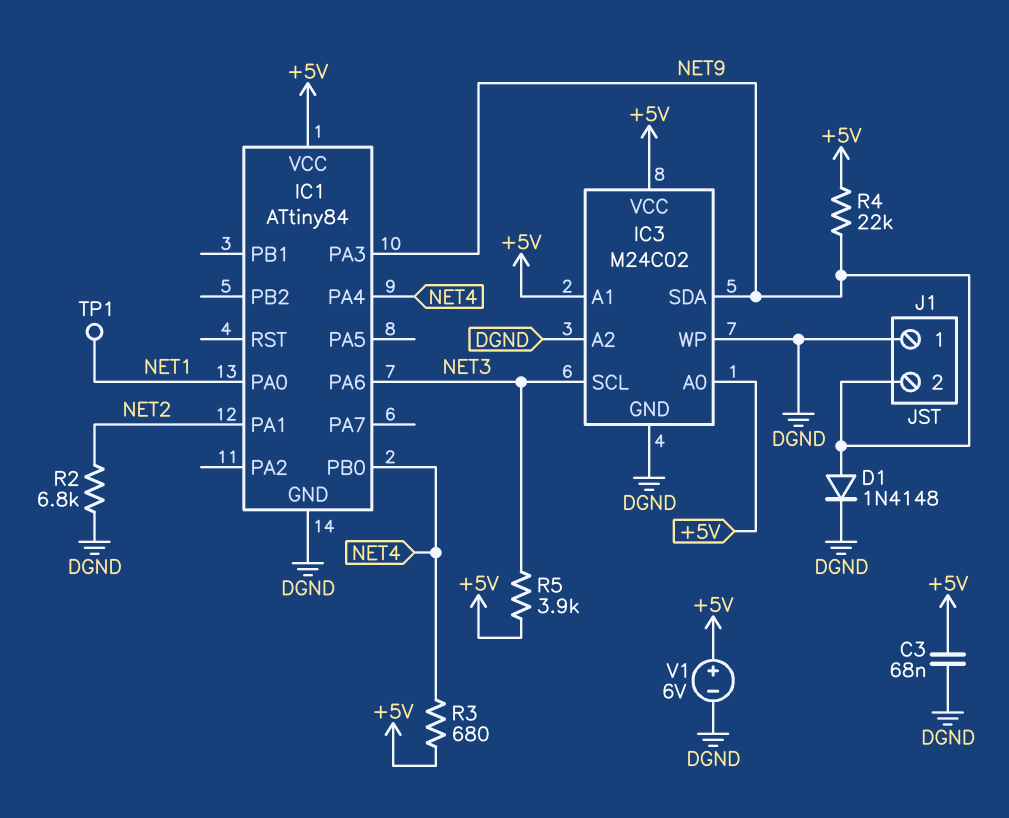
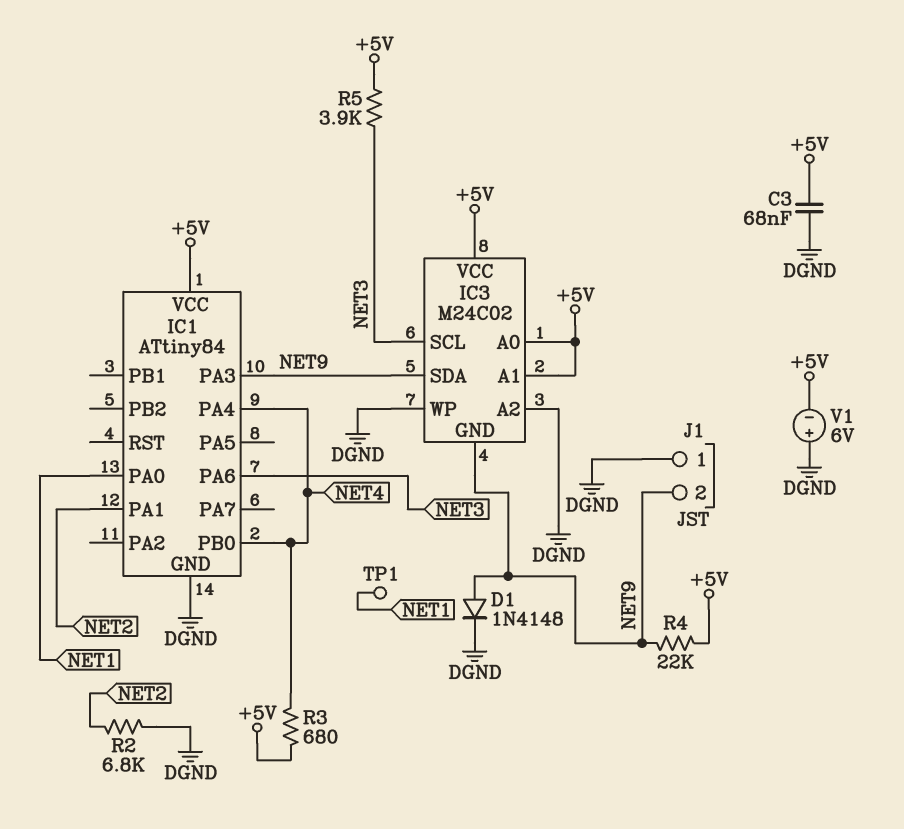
IC3 pin GND: DGND -> NET9
V1: 6V (plus +5V, minus DGND) -> 6V (plus DGND, minus +5V)

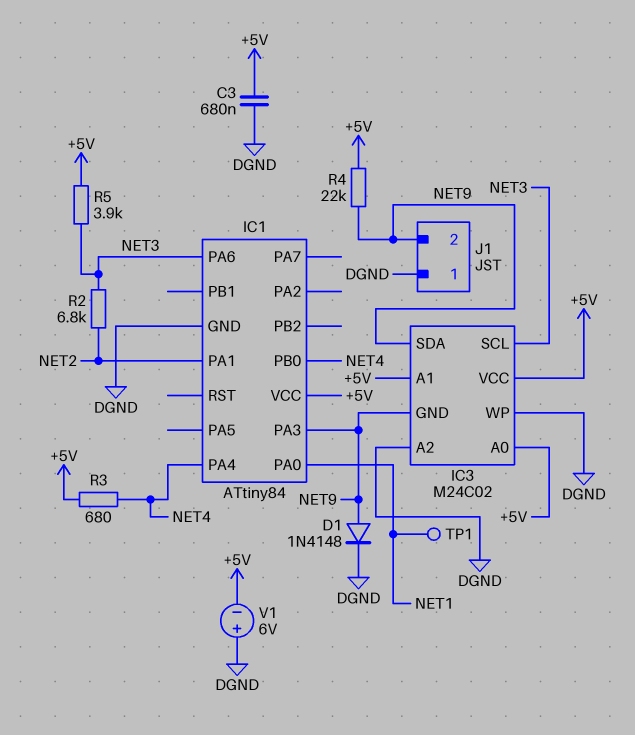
C3: 68nF (+5V, DGND) -> 680nF (+5V, DGND)
R2: 6.8k (DGND, NET2) -> 6.8k (NET2, NET3)

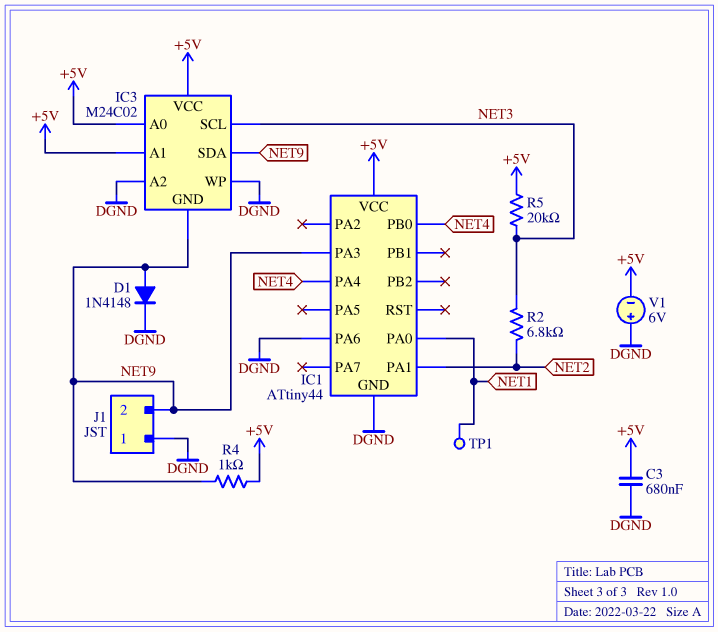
IC1: ATtiny84 -> ATtiny44
IC1 pin PA6: NET3 -> DGND
R3: 680 (+5V, NET4) -> none
R4: 22k (+5V, NET9) -> 1k (+5V, NET9)
R5: 3.9k (+5V, NET3) -> 20k (+5V, NET3)

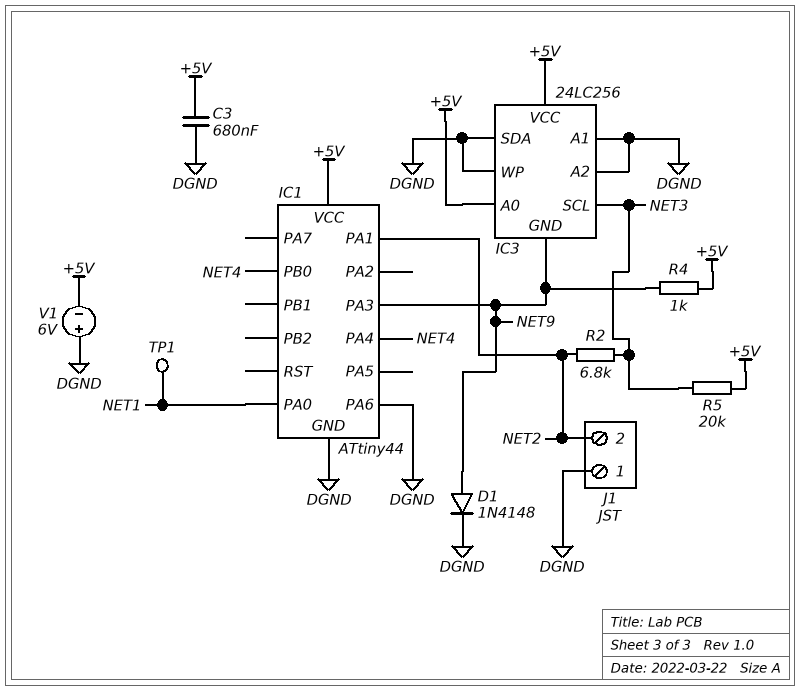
IC3: M24C02 -> 24LC256
IC3 pin A1: +5V -> DGND
IC3 pin SDA: NET9 -> DGND
J1 pin 2: NET9 -> NET2

